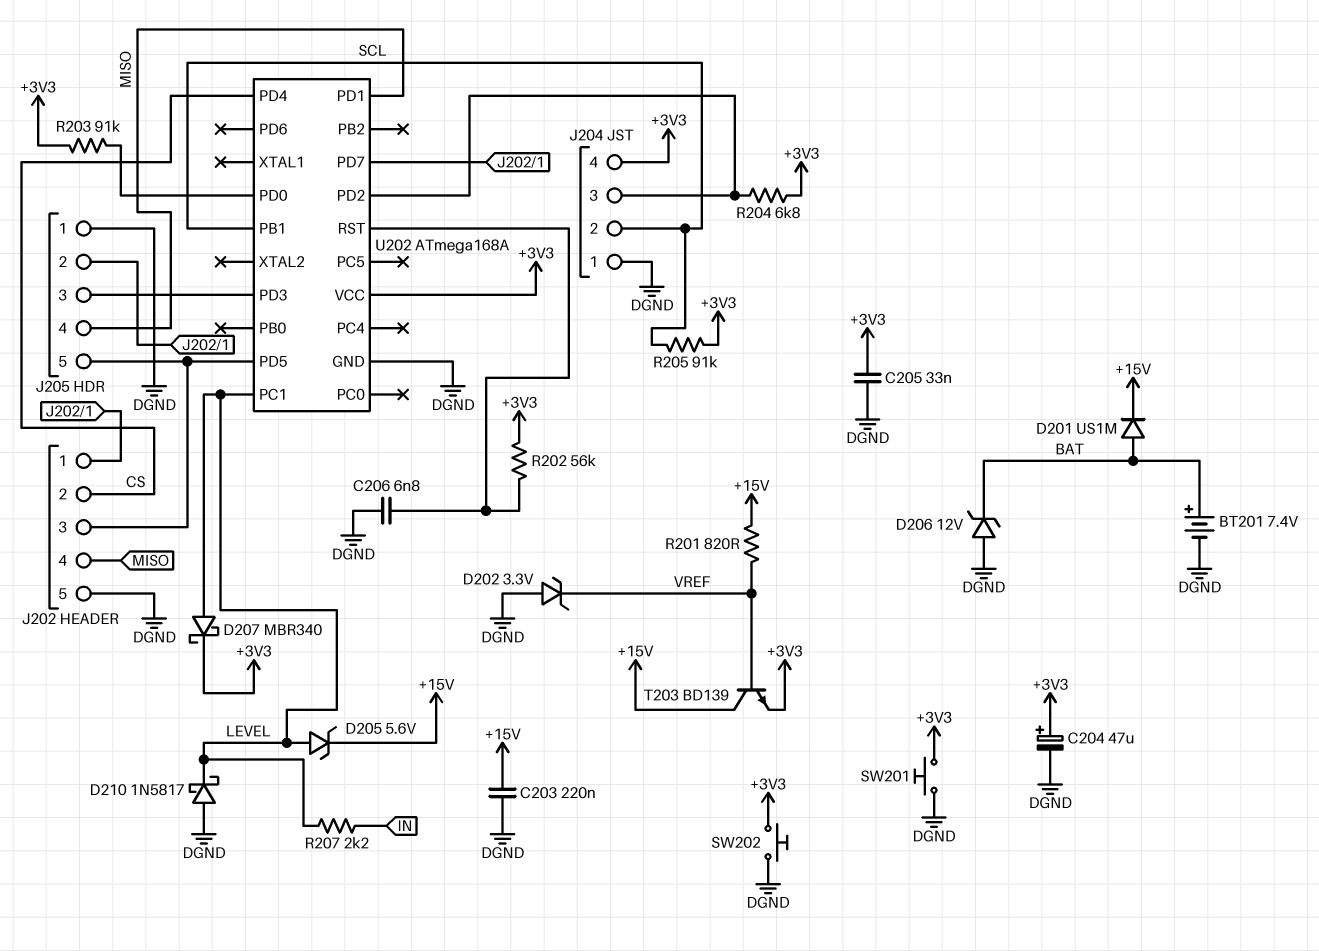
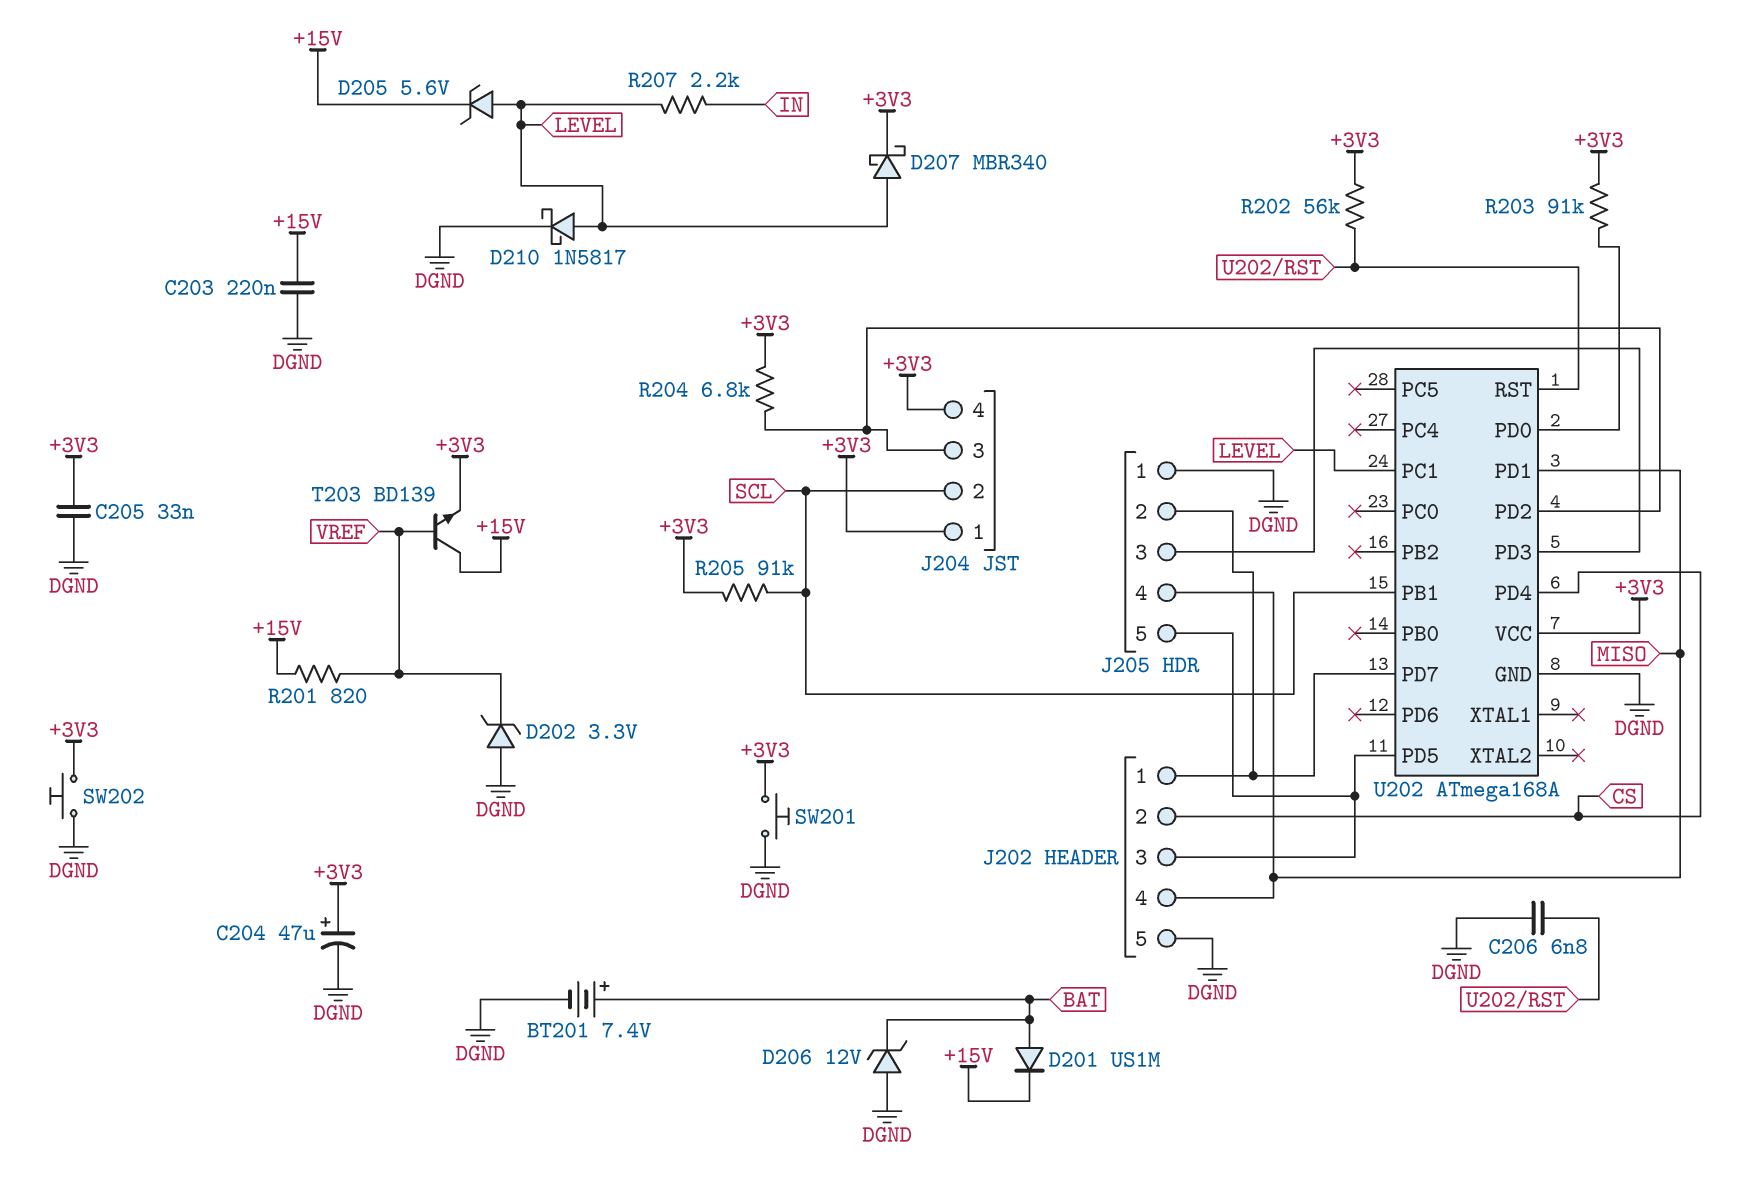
D210: schottky 1N5817 (A DGND, K LEVEL) -> schottky 1N5817 (A LEVEL, K DGND)
J204 pin 1: DGND -> +3V3

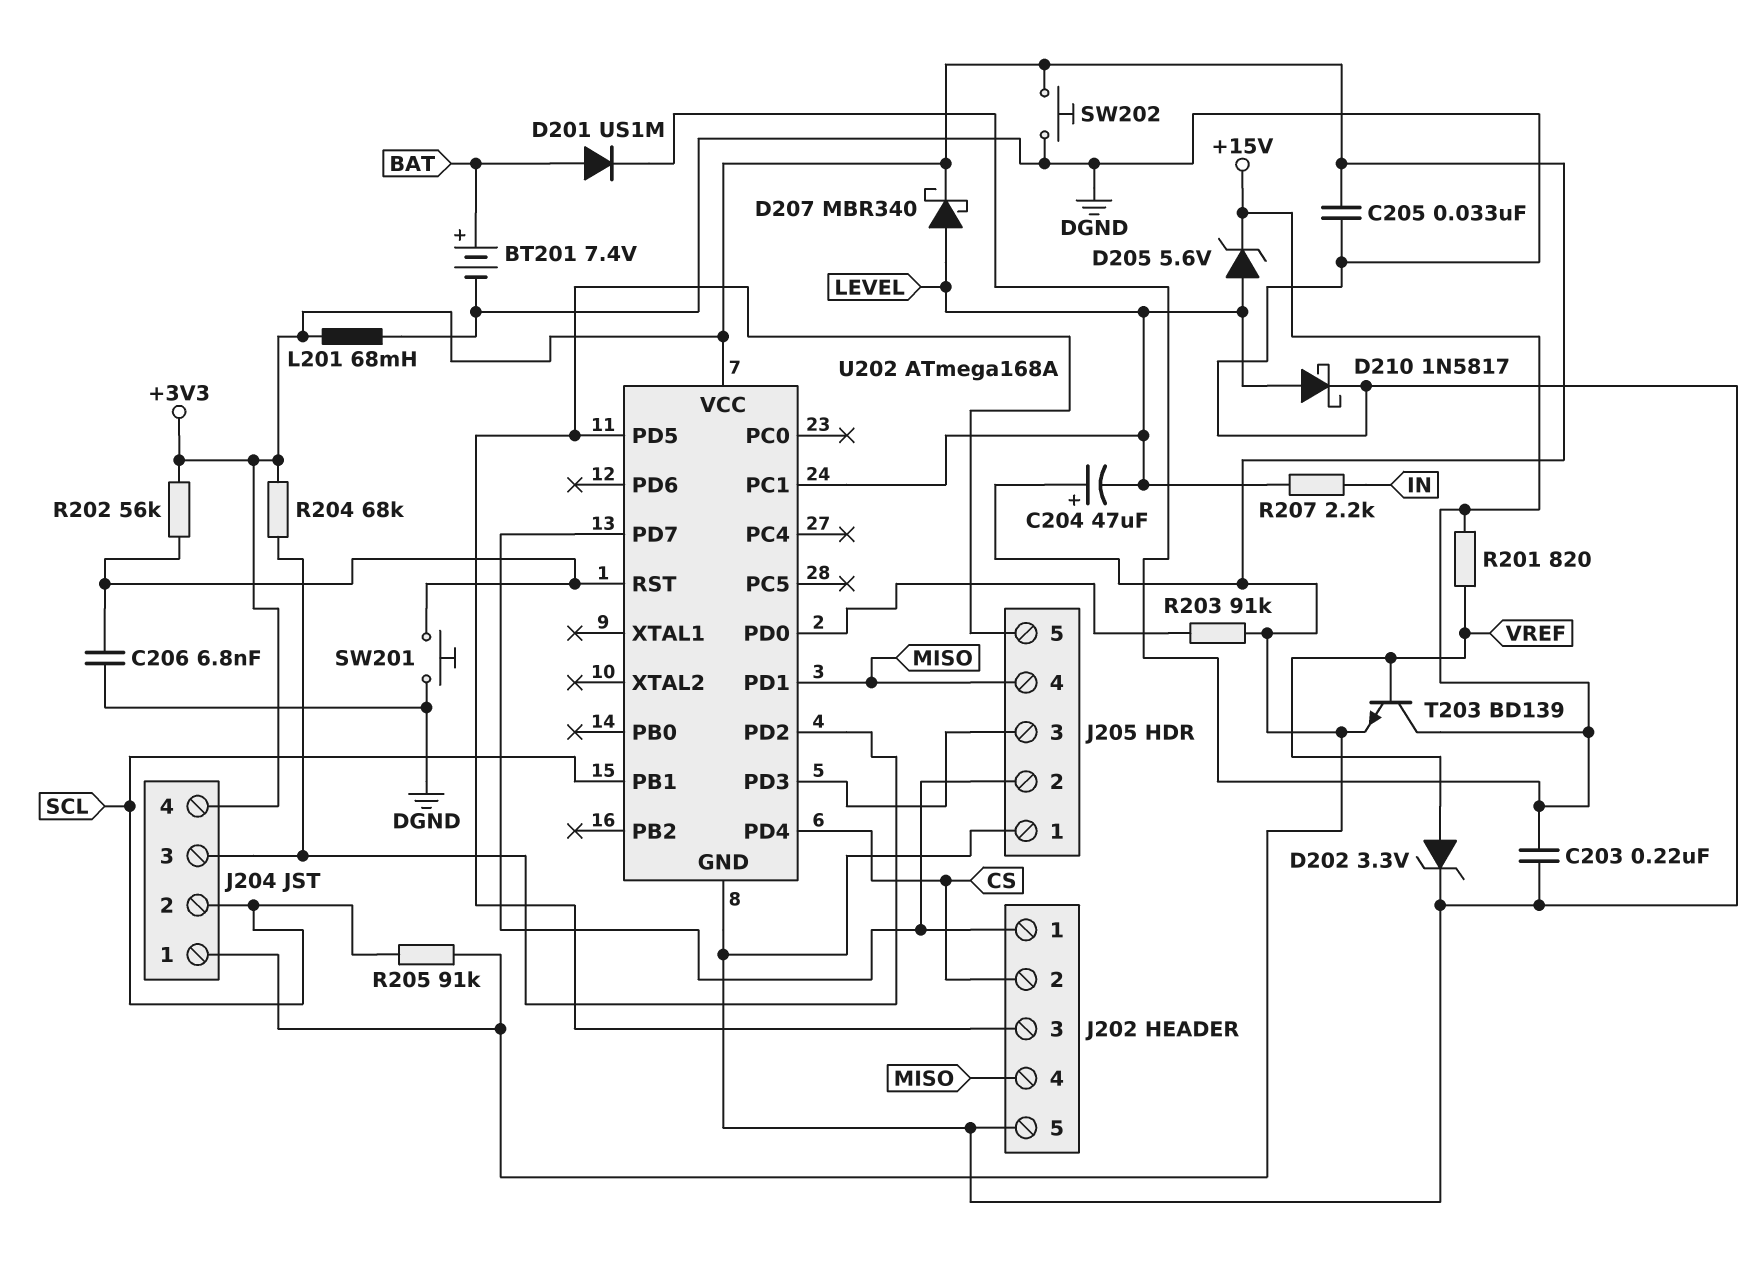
C204: 47uF (plus +3V3, minus DGND) -> 47uF (plus +3V3, minus LEVEL)
D202: zener 3.3V (A DGND, K VREF) -> zener 3.3V (A VREF, K DGND)
D206: zener 12V (A DGND, K BAT) -> none
L201: none -> 68mH (+3V3, DGND)
R204: 6.8k (+3V3, J204/3) -> 68k (+3V3, J204/3)
SW201: button (+3V3, DGND) -> button (DGND, U202/RST)

